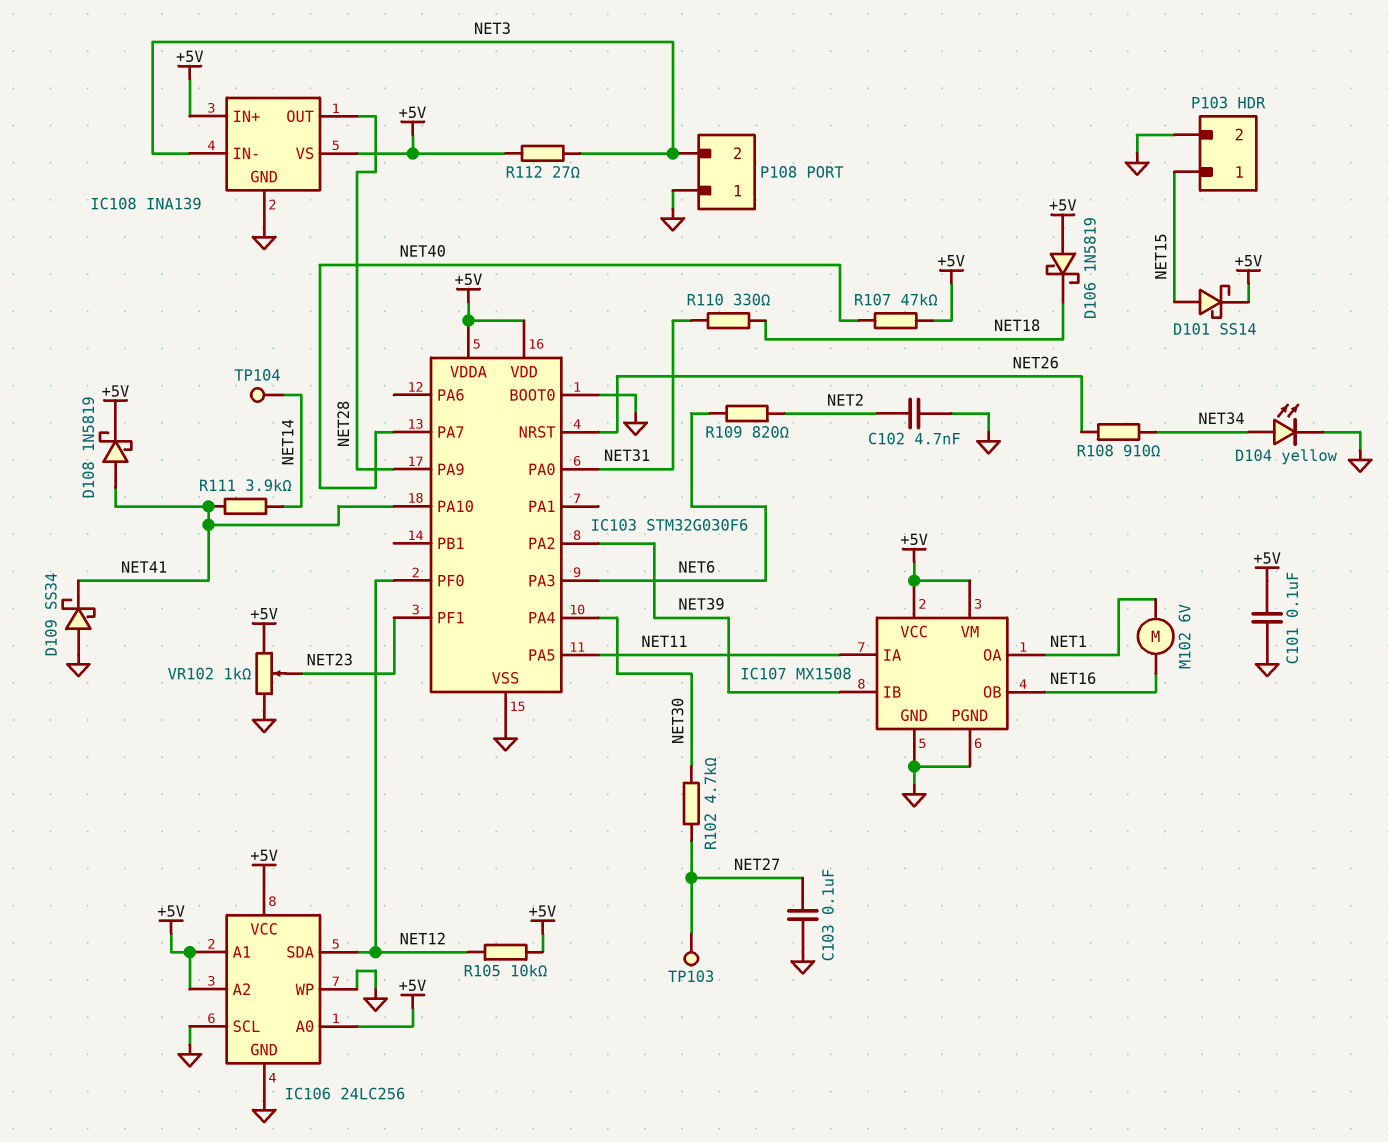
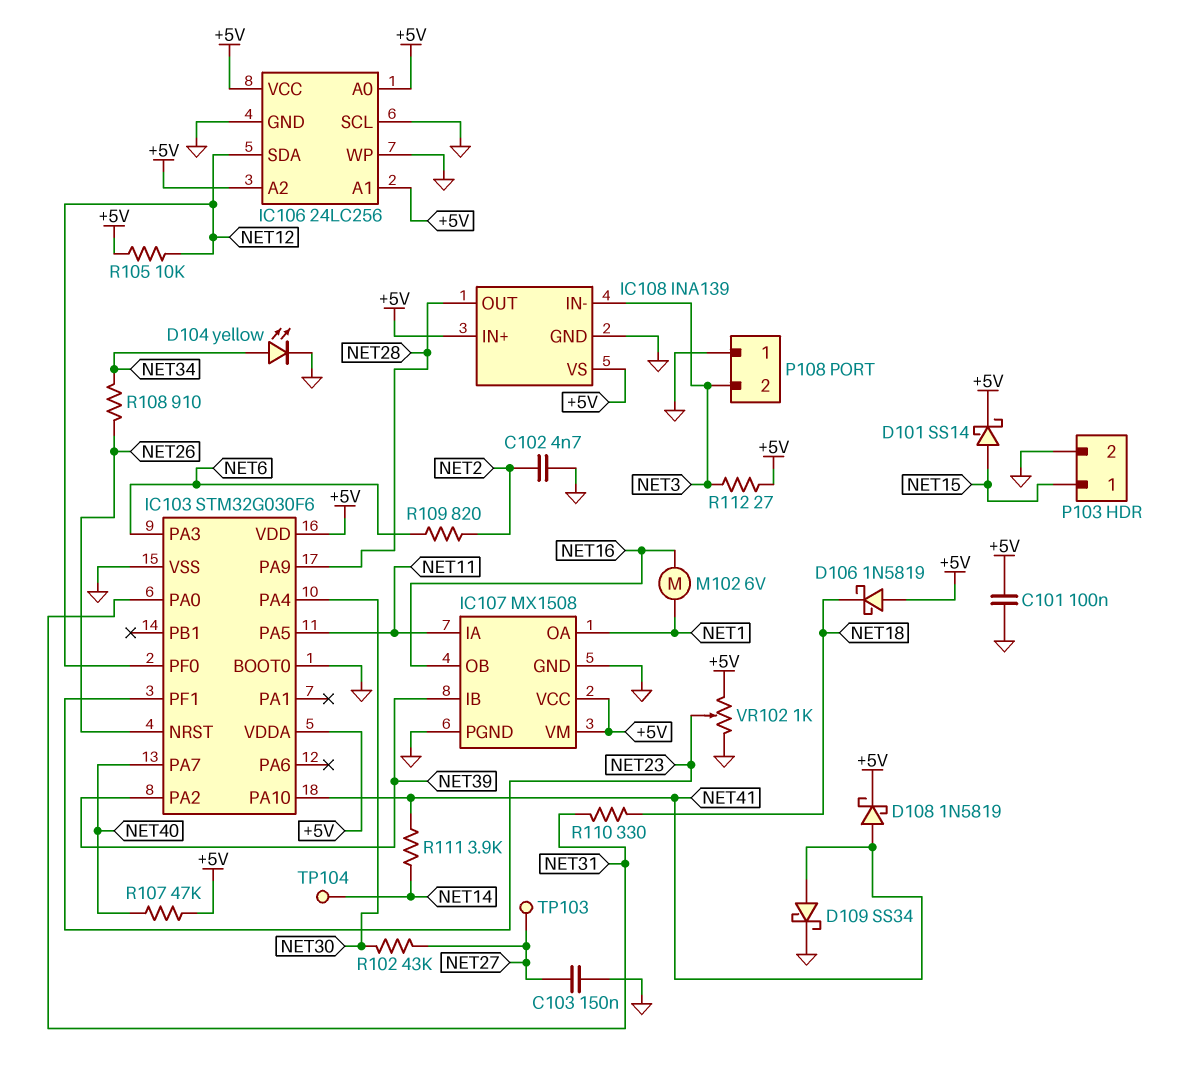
C103: 100nF (GND, NET27) -> 150nF (GND, NET27)
D109: schottky SS34 (A GND, K NET41) -> schottky SS34 (A NET41, K GND)
R102: 4.7k (NET27, NET30) -> 43k (NET27, NET30)

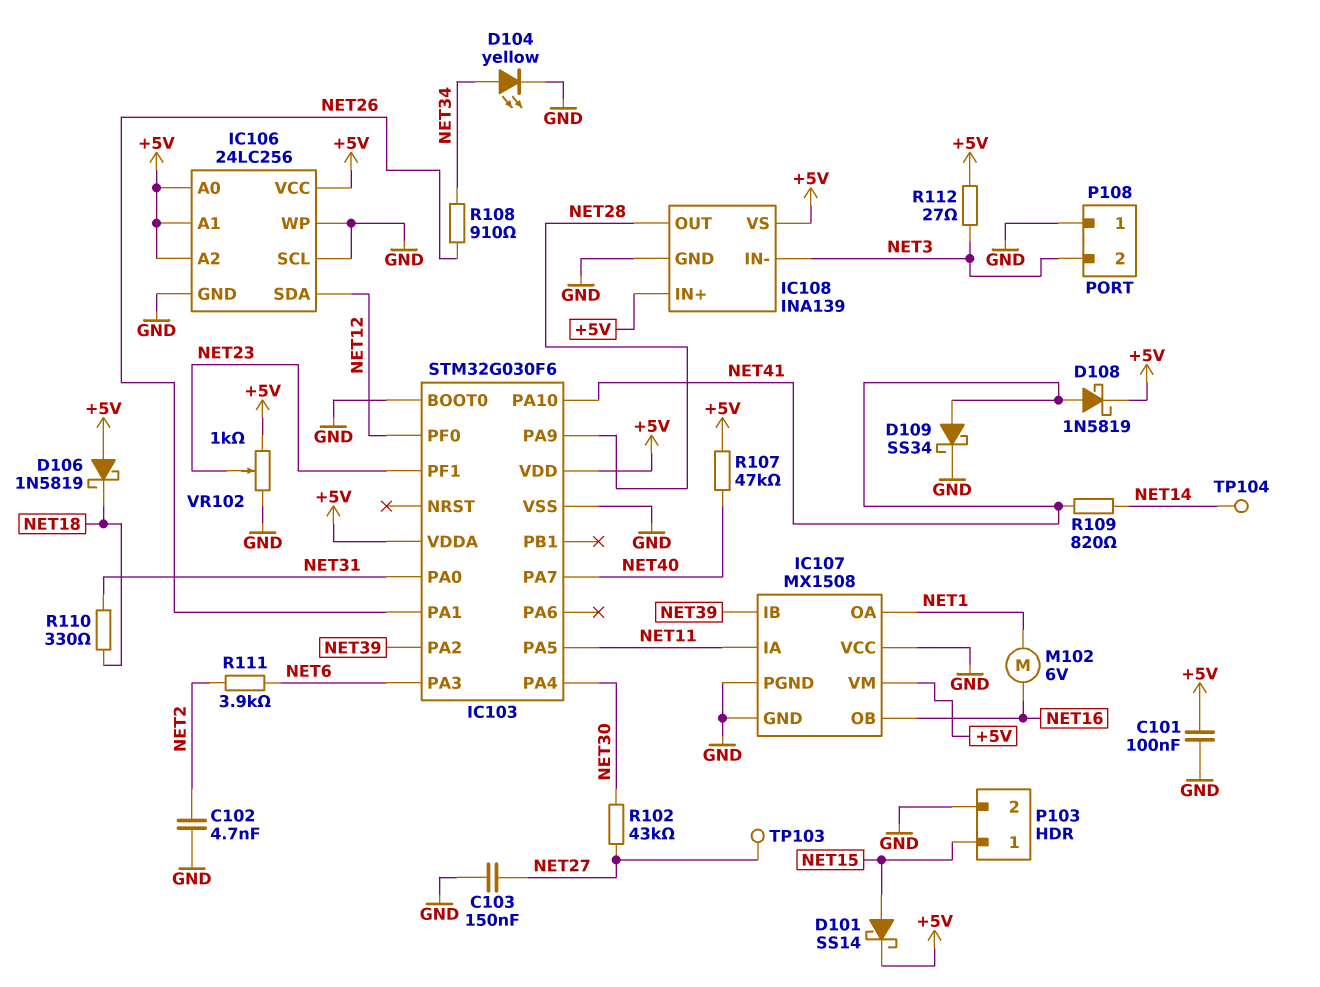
IC103 pin NRST: NET26 -> none
IC103 pin PA1: none -> NET26
IC107 pin VCC: +5V -> GND
R105: 10k (+5V, NET12) -> none
R109: 820 (NET2, NET6) -> 820 (NET14, NET41)
R111: 3.9k (NET14, NET41) -> 3.9k (NET2, NET6)

